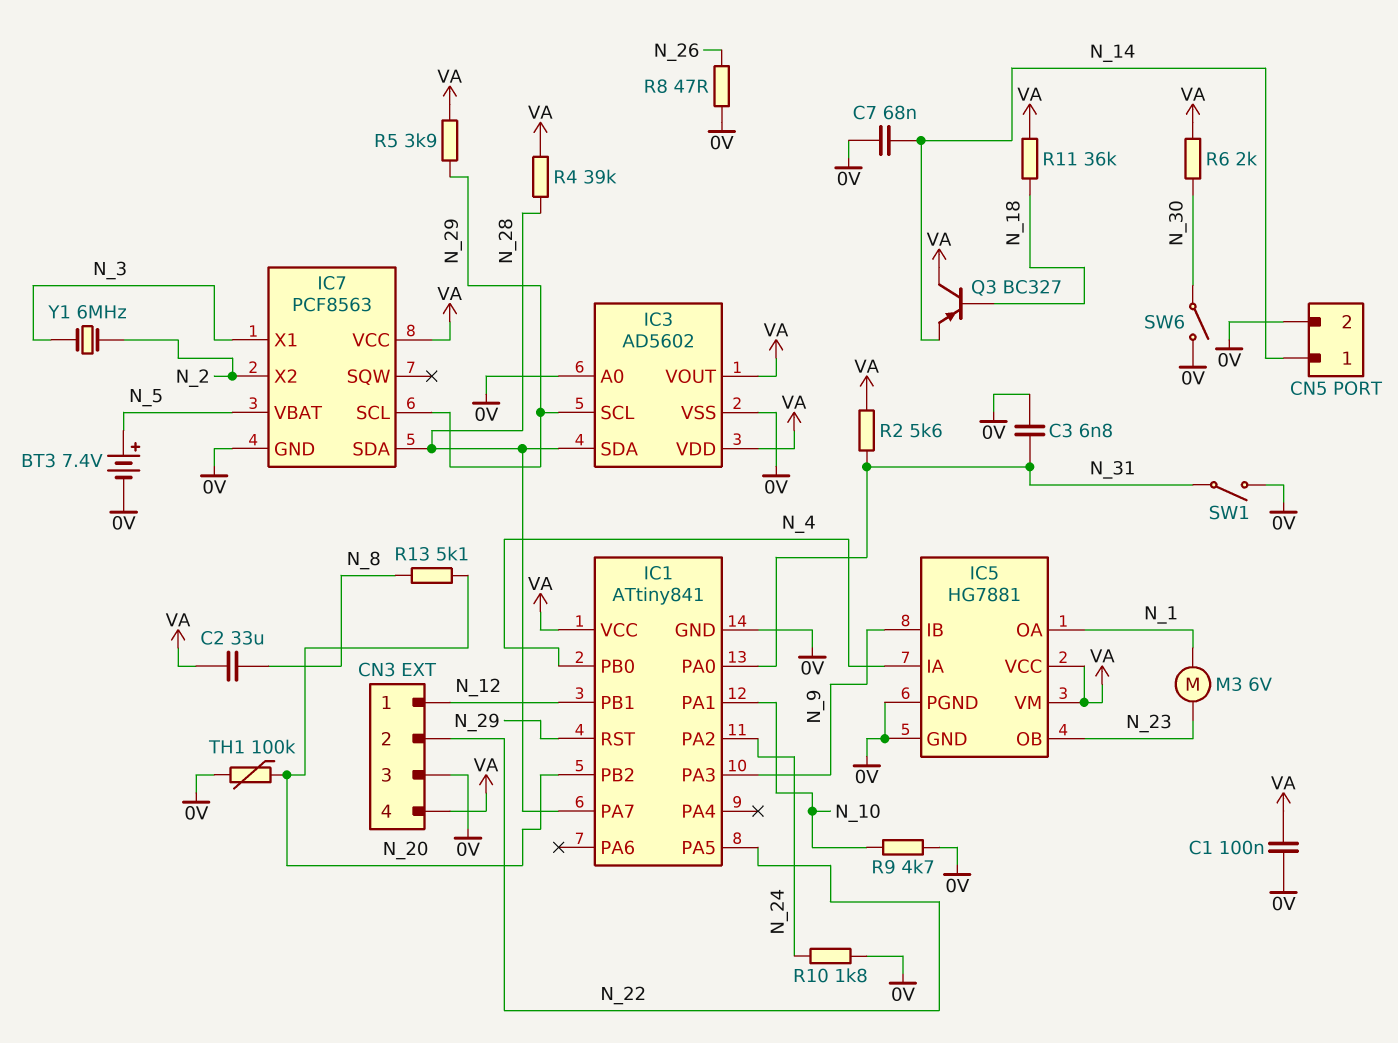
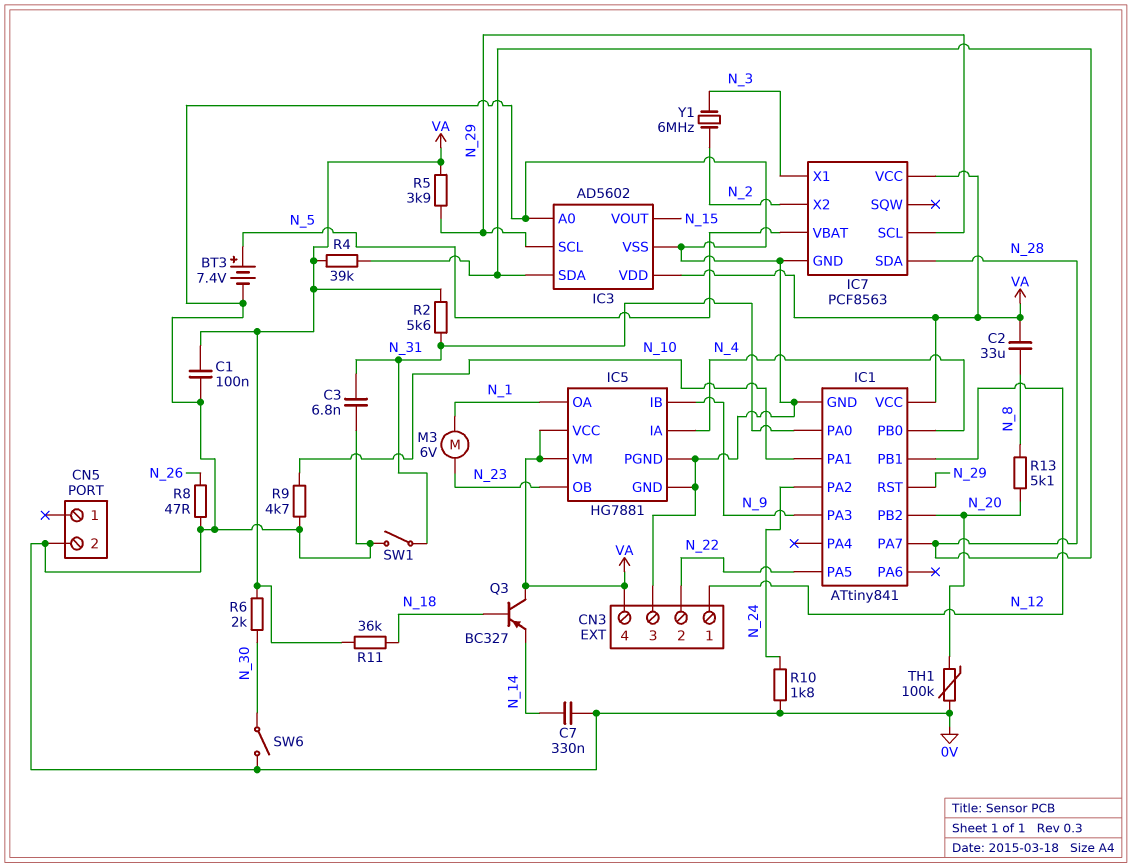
C7: 68nF (0V, N_14) -> 330nF (0V, N_14)
CN5 pin 1: N_14 -> none
IC3 pin VOUT: VA -> N_15

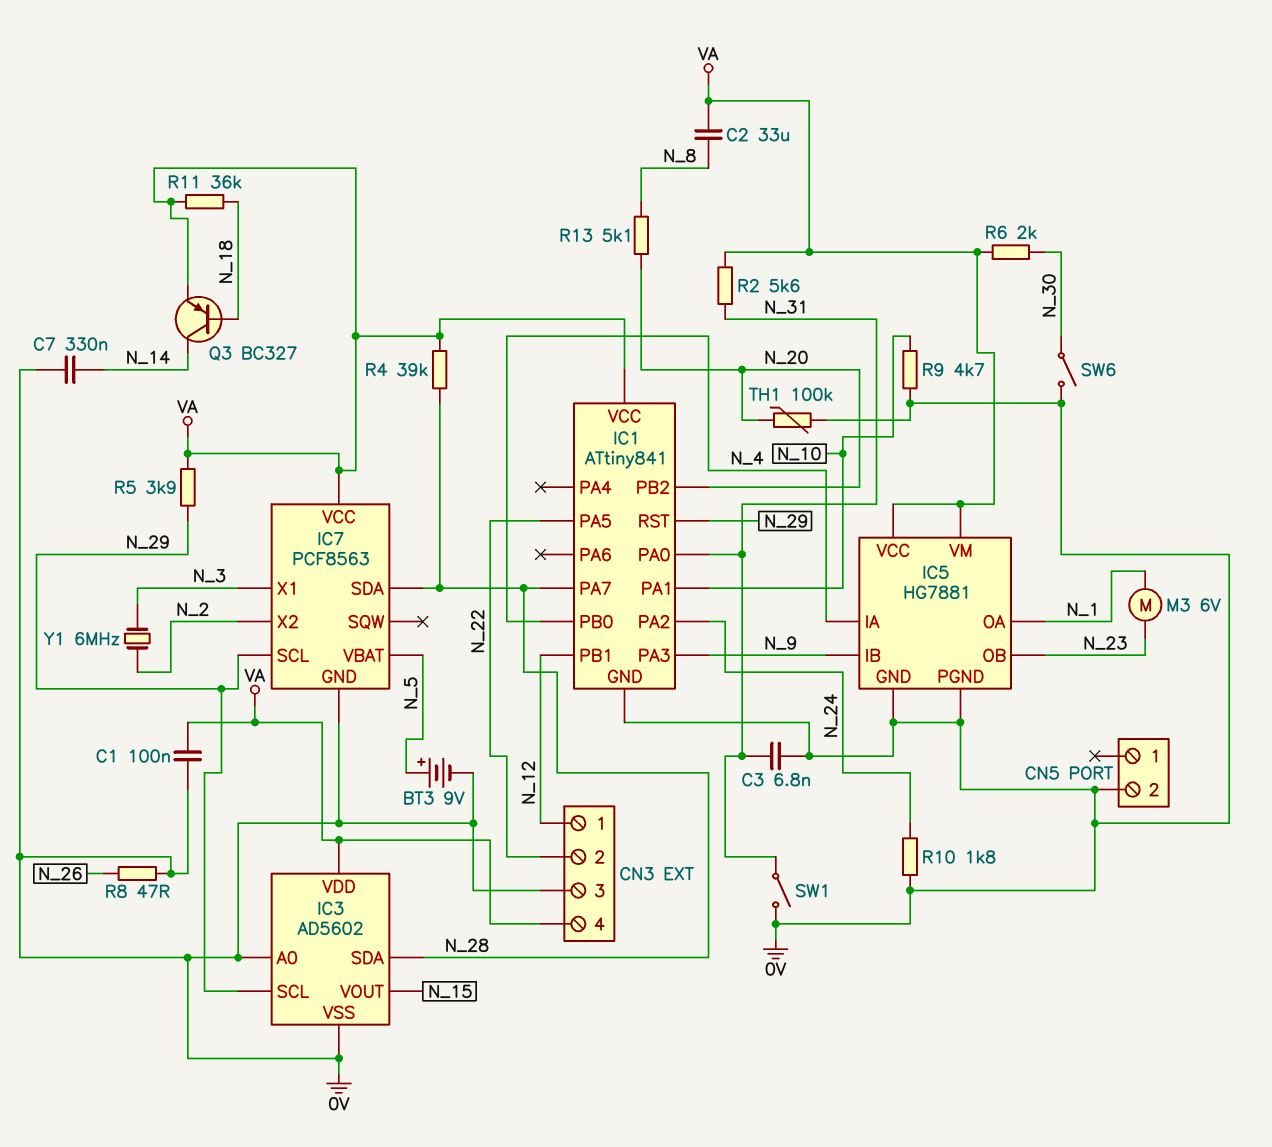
BT3: 7.4V (plus N_5, minus 0V) -> 9V (plus N_5, minus 0V)
Q3: PNP BC327 (B N_18, C VA, E N_14) -> PNP BC327 (B N_18, C N_14, E VA)

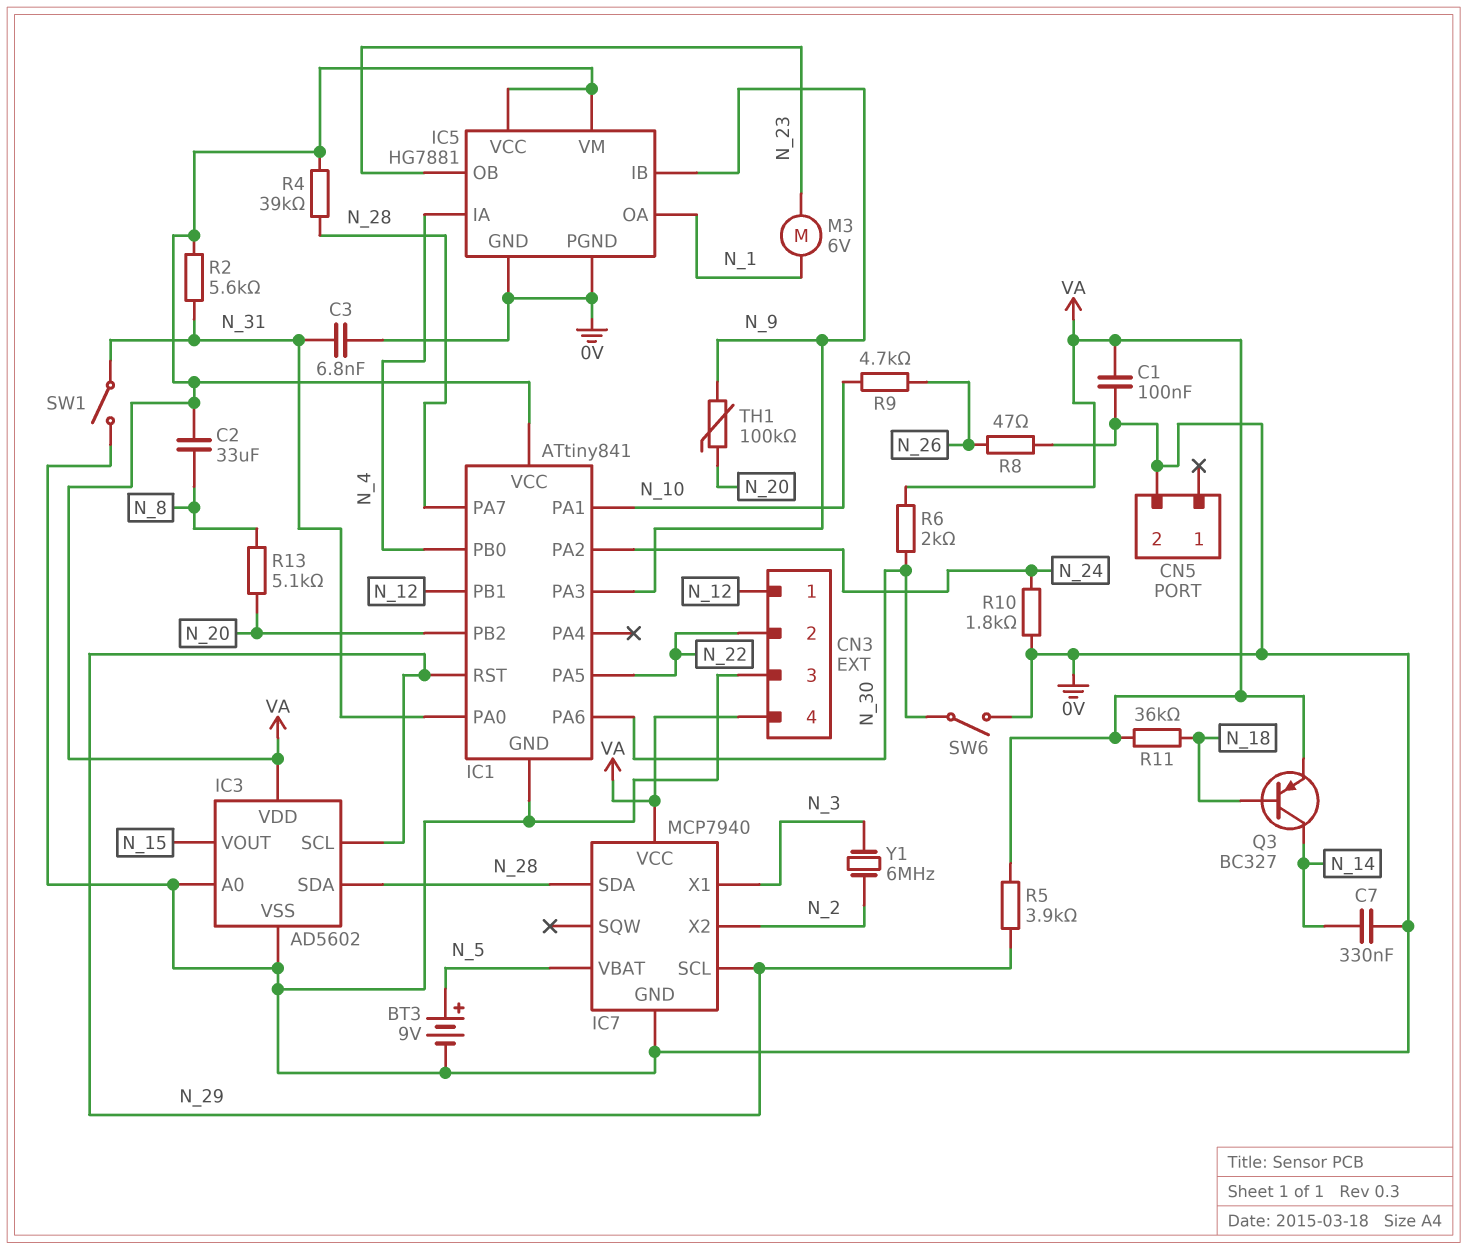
IC1 pin PA6: none -> N_30
IC7: PCF8563 -> MCP7940
R9: 4.7k (0V, N_10) -> 4.7k (N_10, N_26)
TH1: 100k (0V, N_20) -> 100k (N_9, N_20)

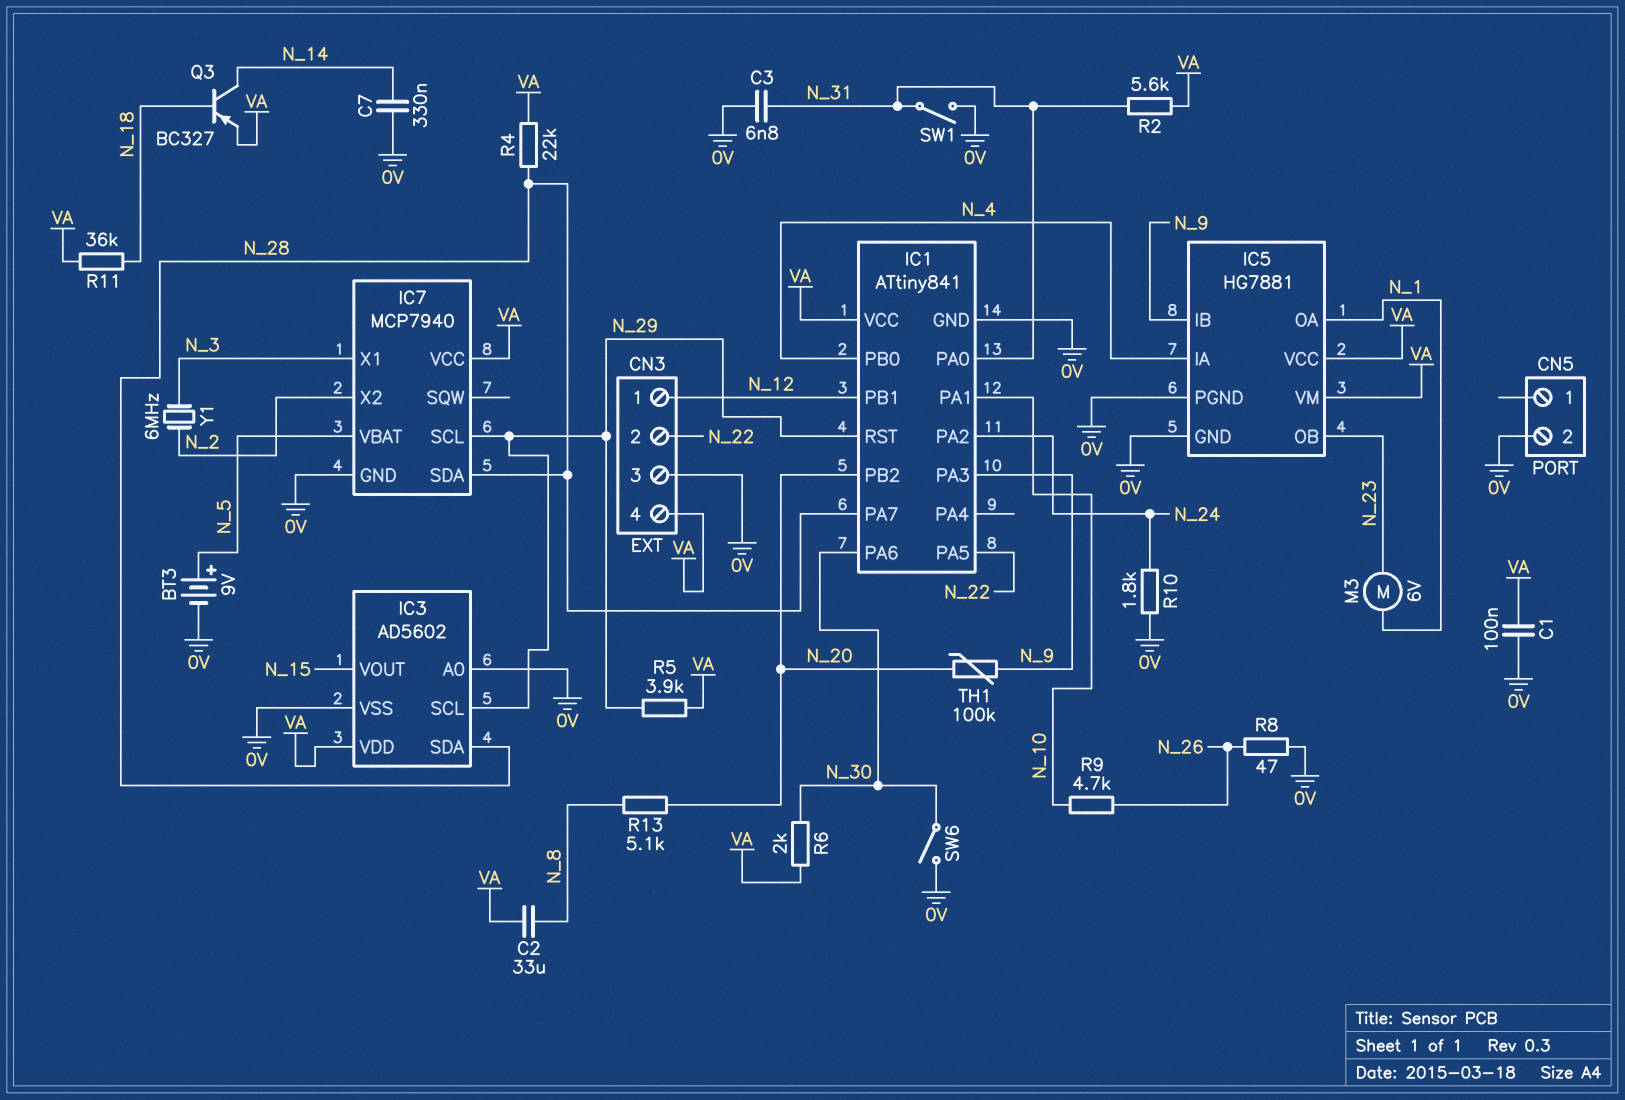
R4: 39k (N_28, VA) -> 22k (N_28, VA)

